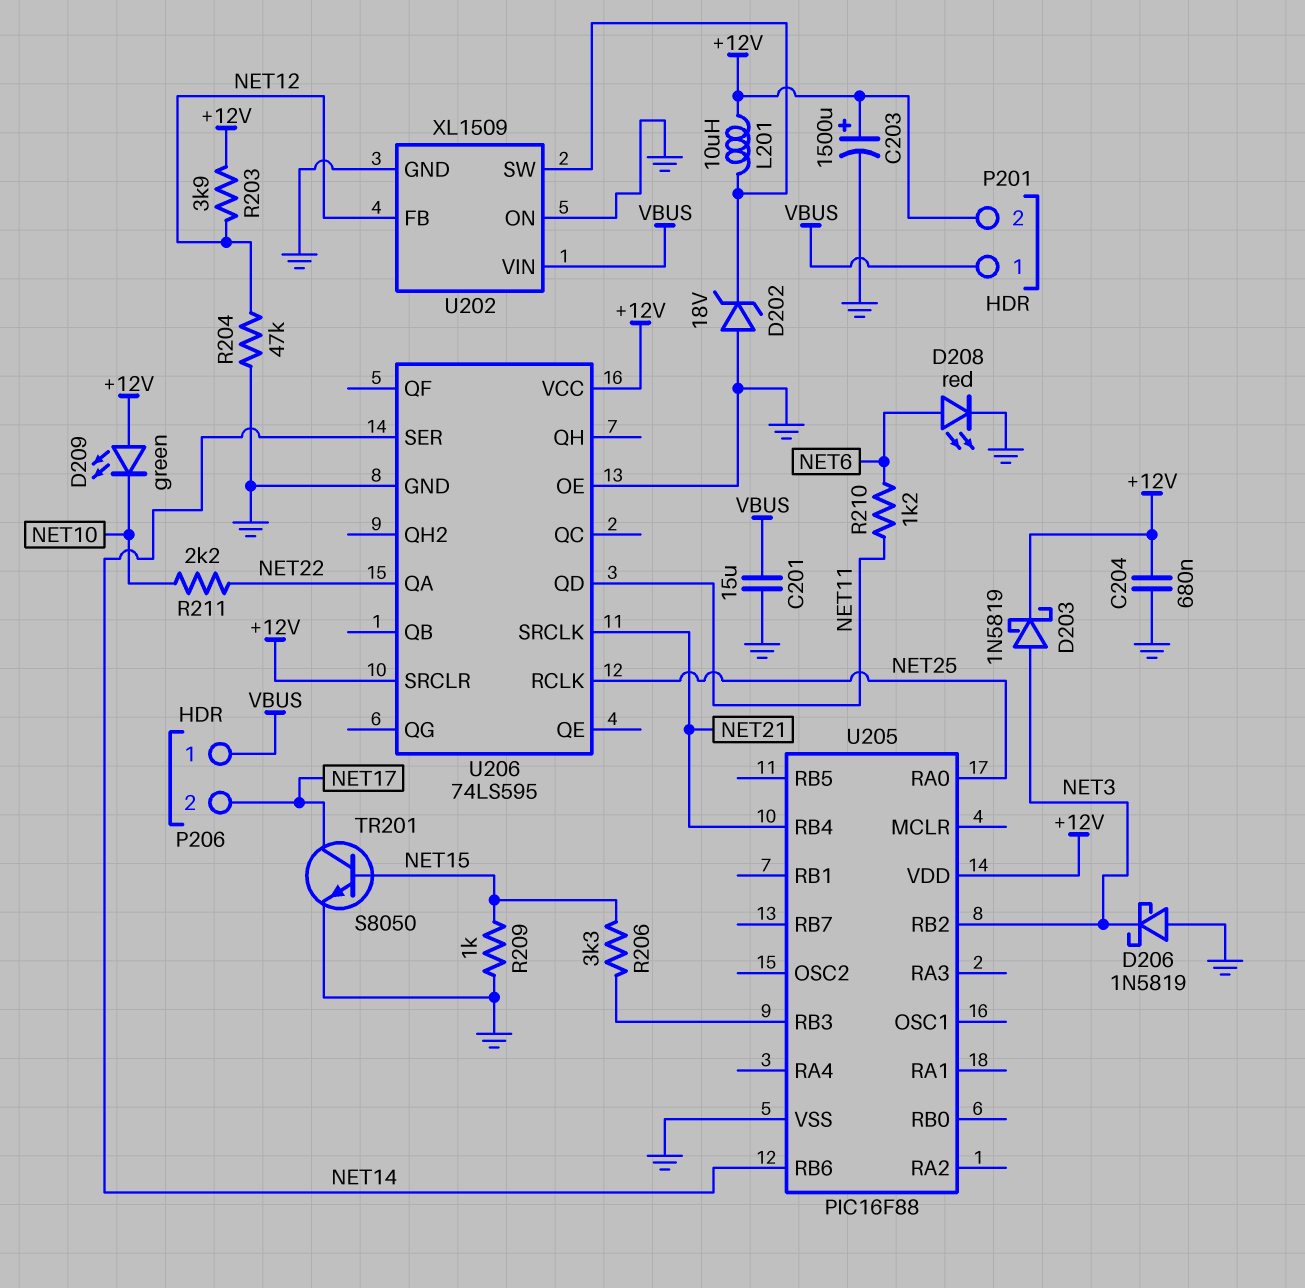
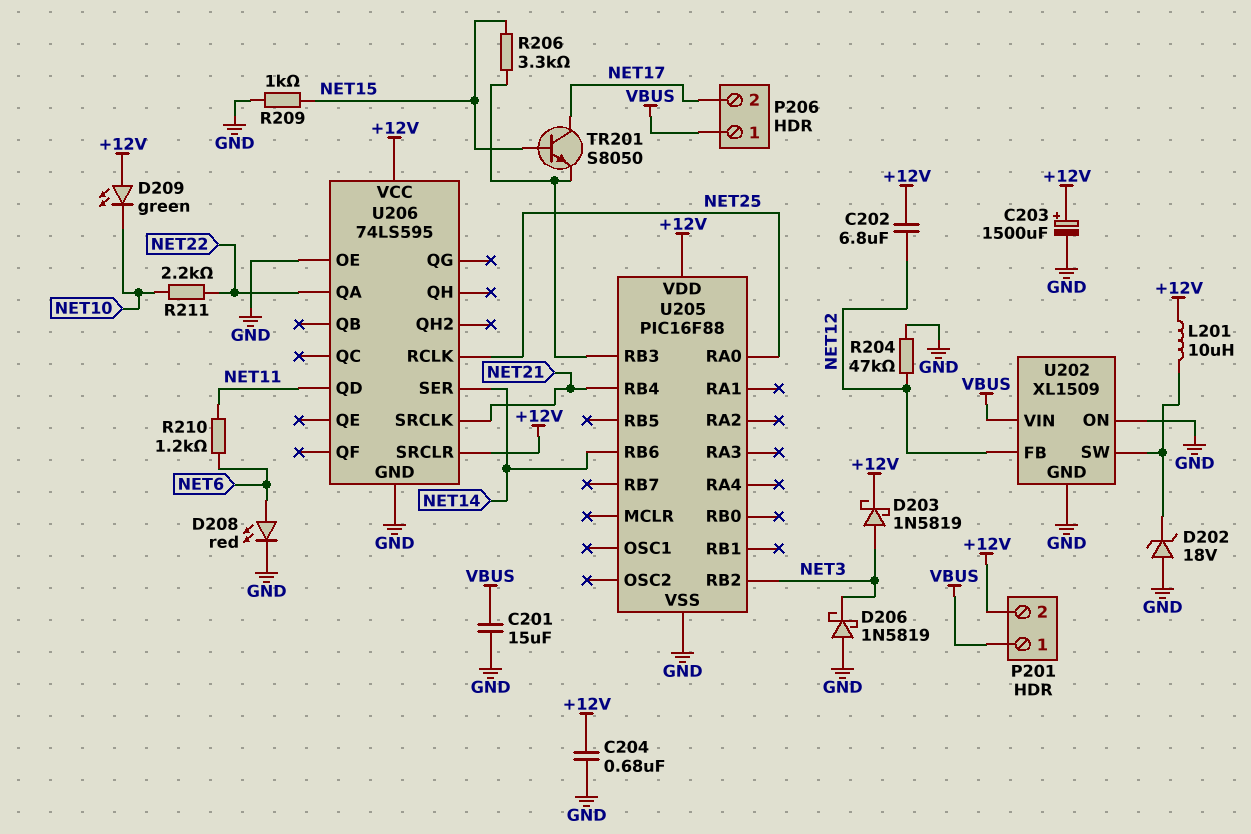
C202: none -> 6.8uF (+12V, NET12)
R203: 3.9k (+12V, NET12) -> none
TR201: NPN S8050 (B NET15, C NET17, E GND) -> NPN S8050 (B NET15, C NET17, E U205/RB3)

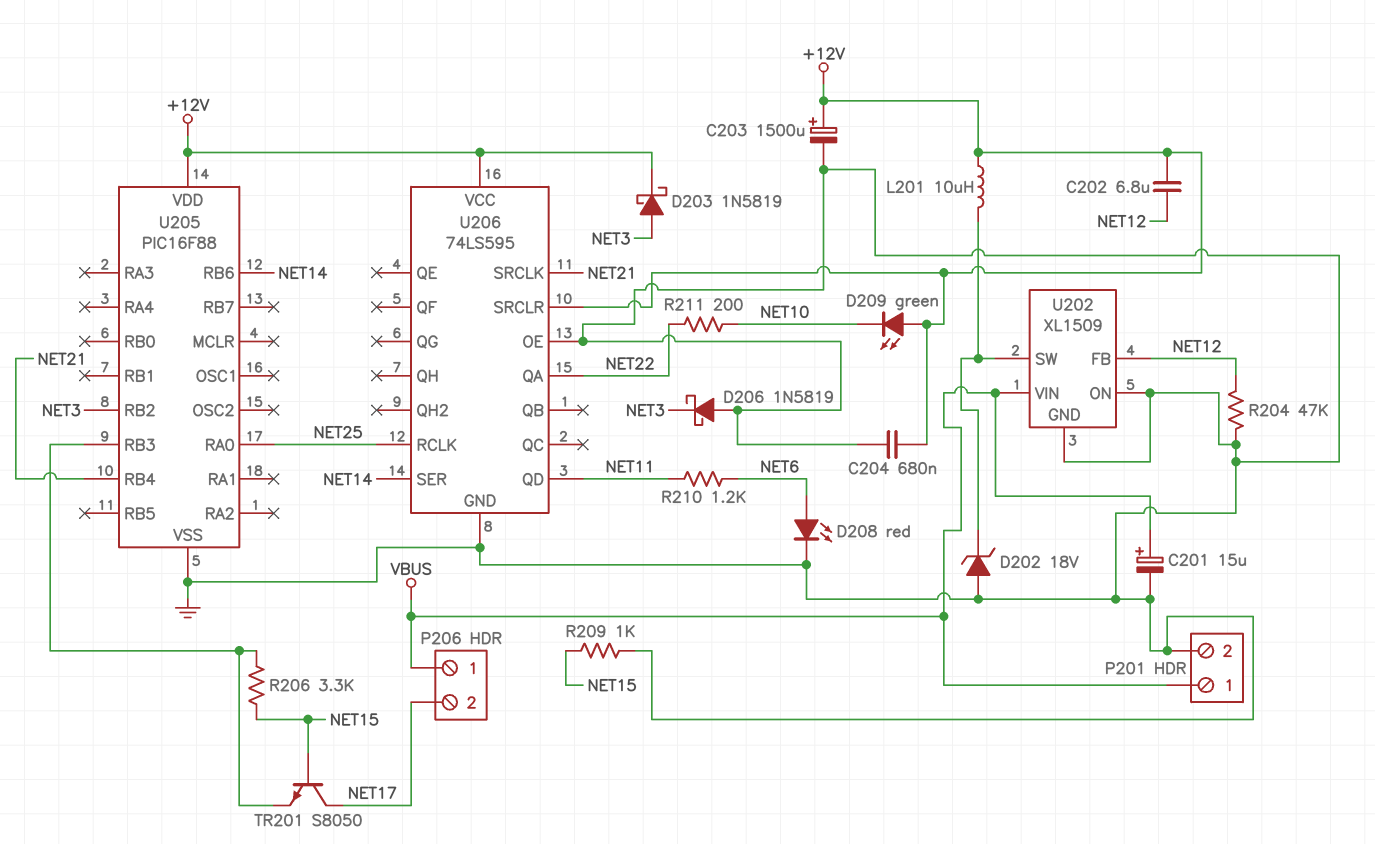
C201: 15uF (GND, VBUS) -> 15uF (plus VBUS, minus GND)
P201 pin 2: +12V -> GND
R211: 2.2k (NET10, NET22) -> 200 (NET10, NET22)

